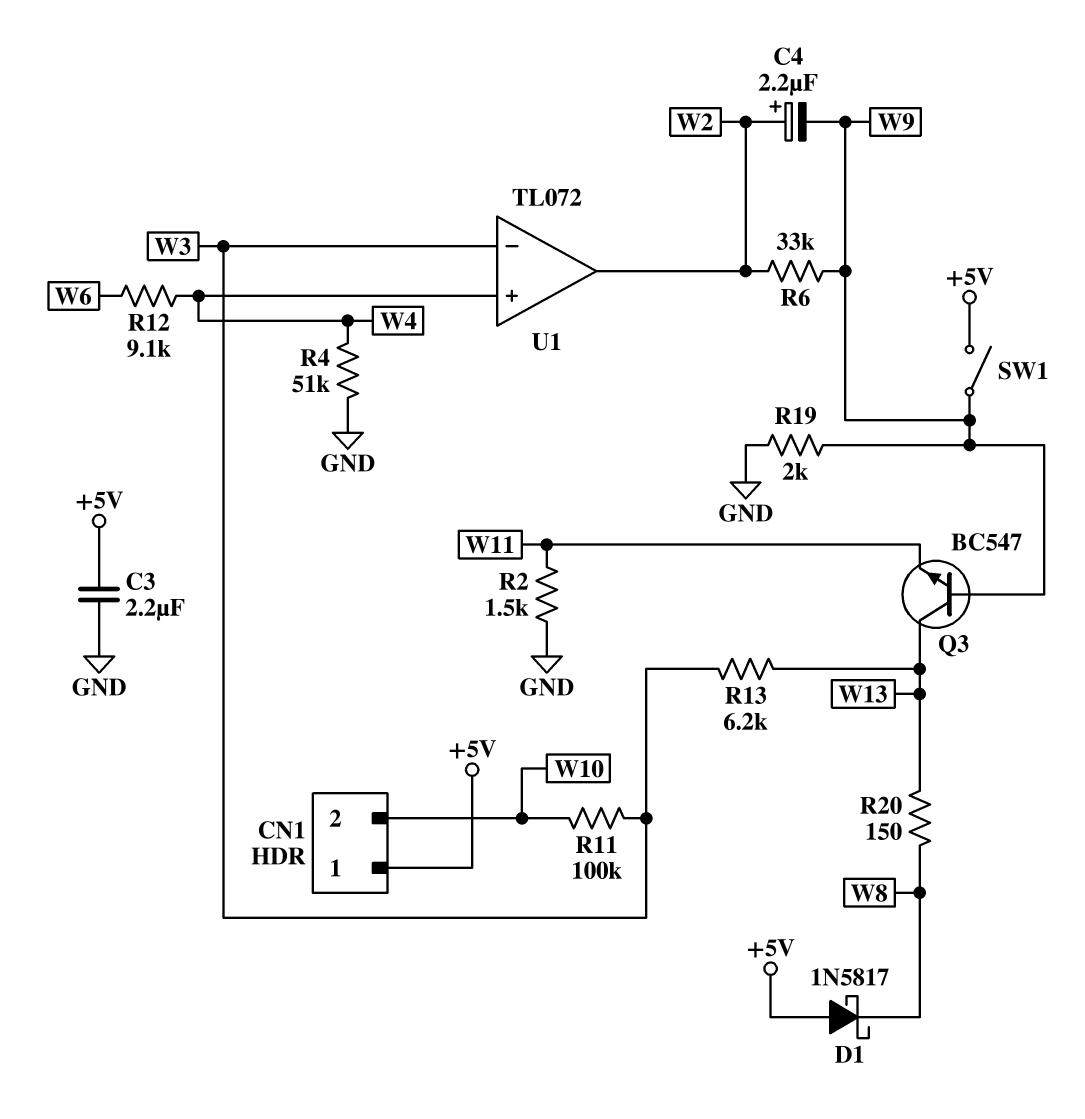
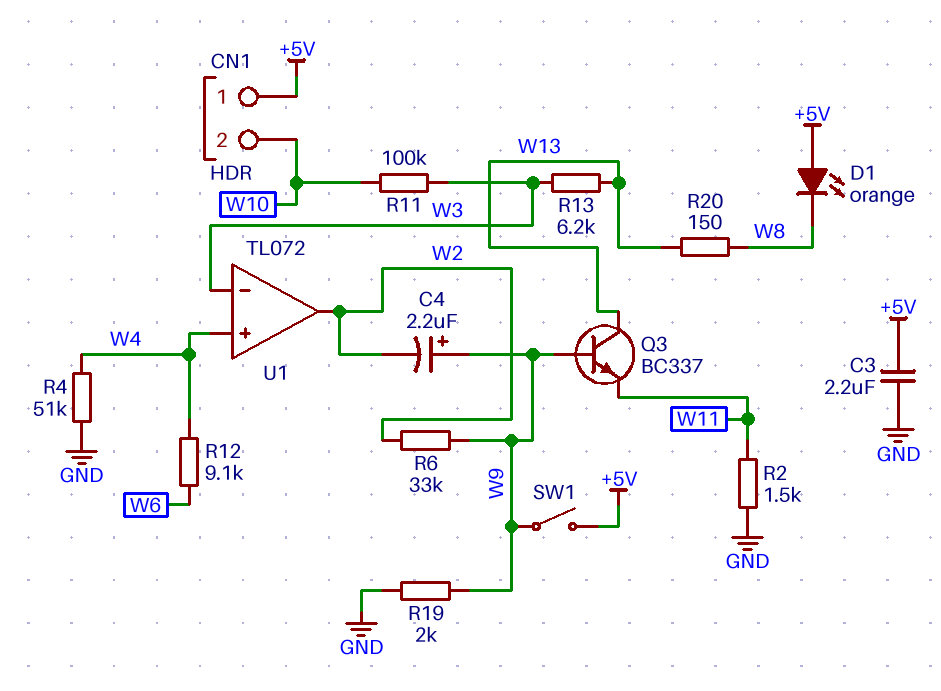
C4: 2.2uF (plus W2, minus W9) -> 2.2uF (plus W9, minus W2)
D1: schottky 1N5817 (A +5V, K W8) -> LED orange (A +5V, K W8)
Q3: NPN BC547 (B W9, C W13, E W11) -> NPN BC337 (B W9, C W13, E W11)

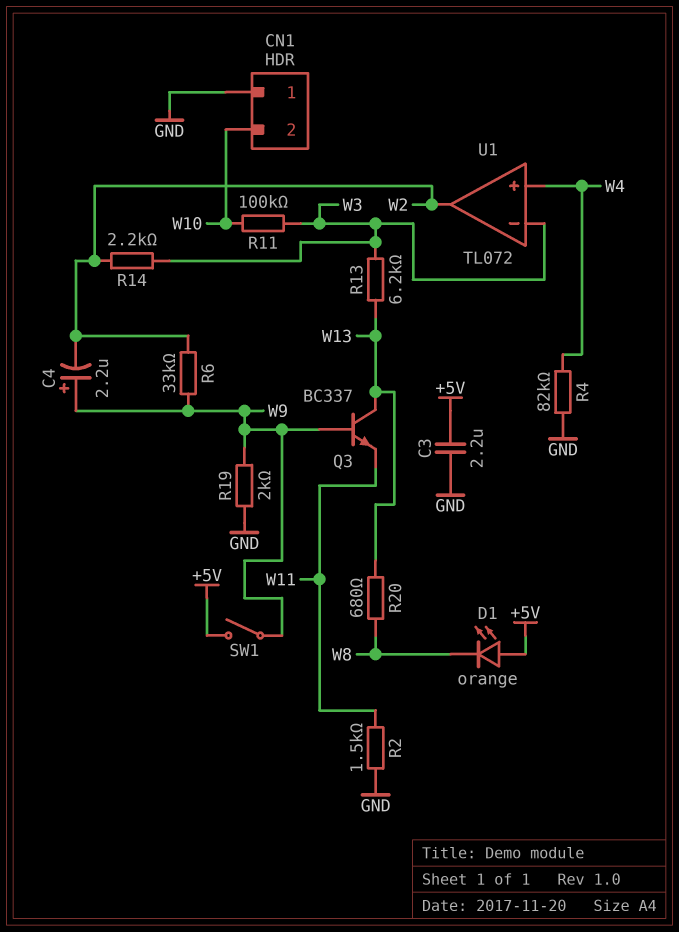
CN1 pin 1: +5V -> GND
R4: 51k (GND, W4) -> 82k (GND, W4)
R12: 9.1k (W4, W6) -> none
R14: none -> 2.2k (W2, W3)
R20: 150 (W8, W13) -> 680 (W8, W13)

